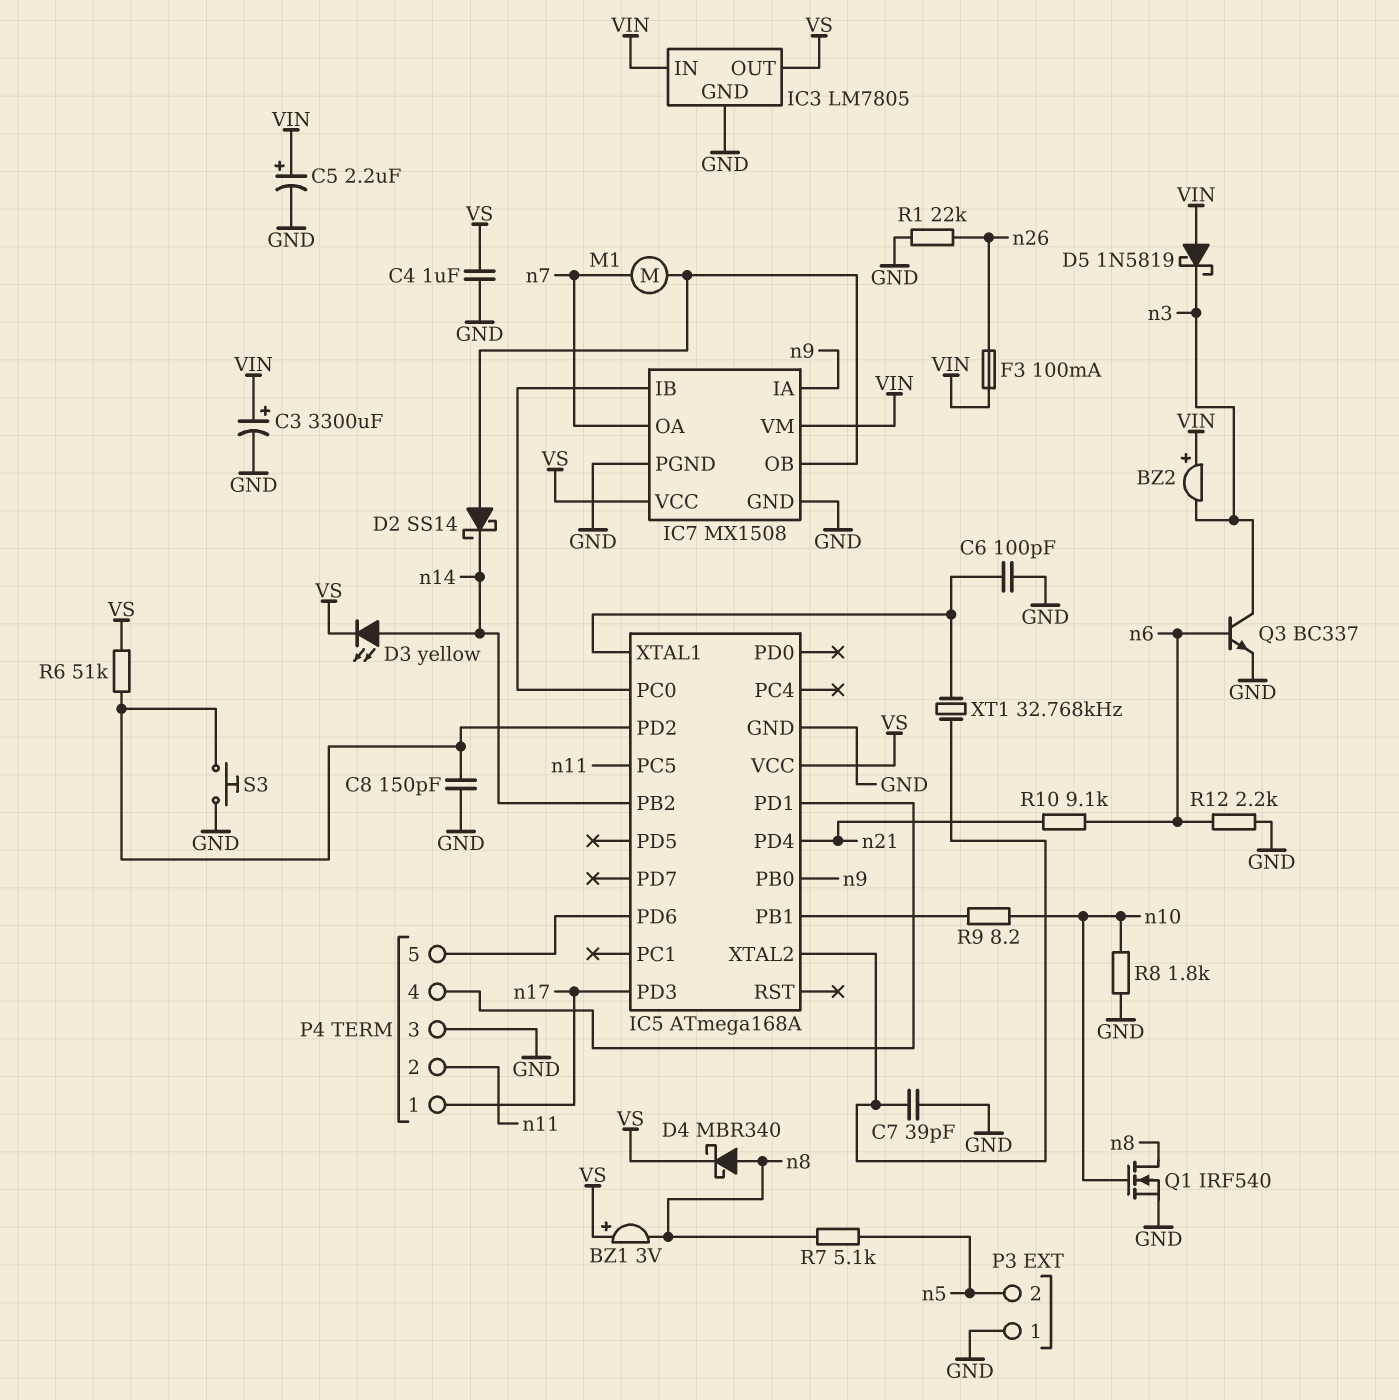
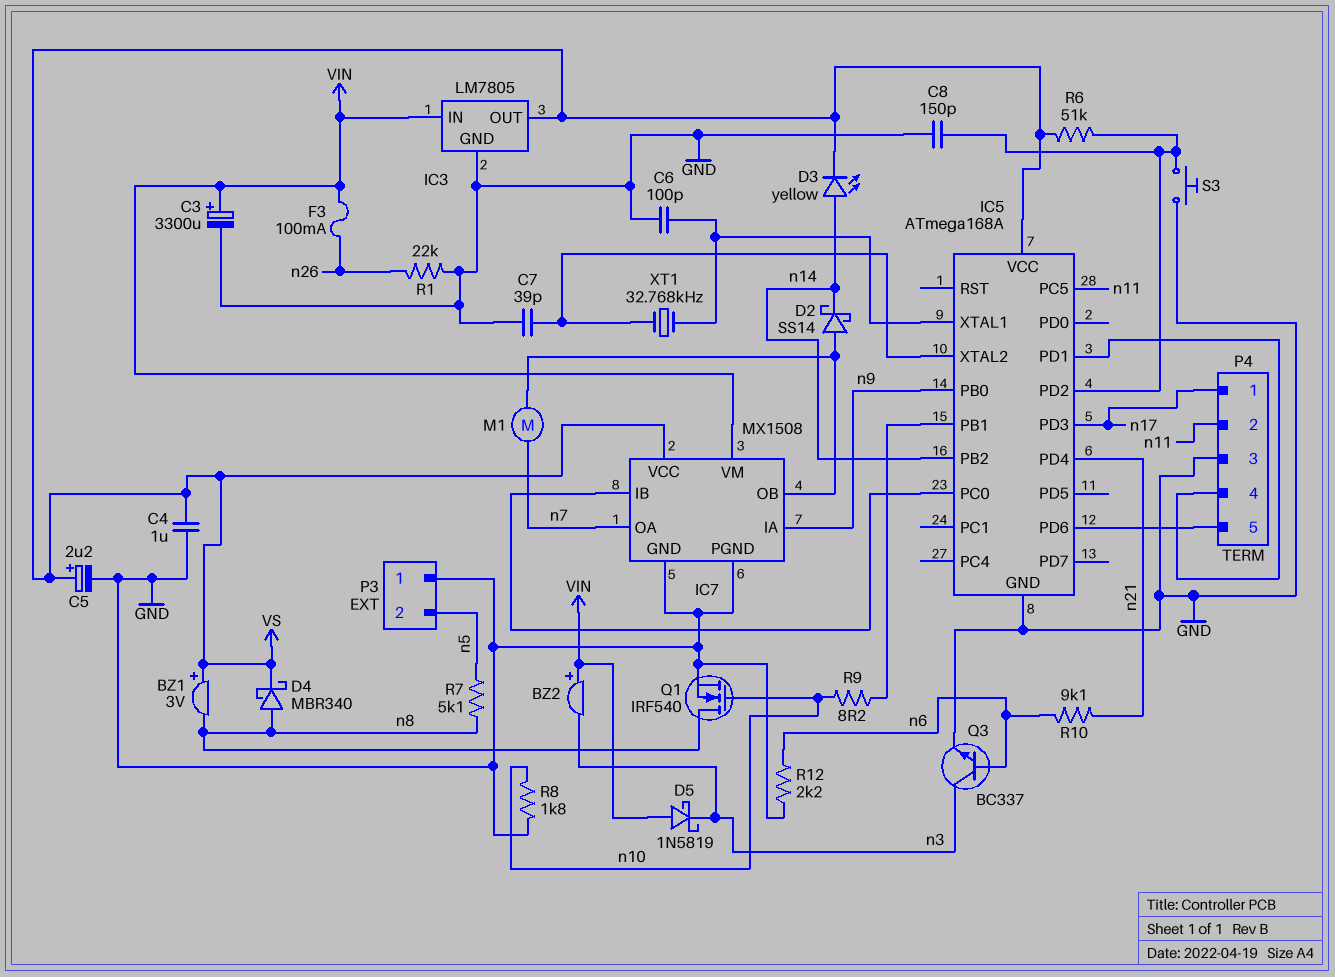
C5: 2.2uF (plus VIN, minus GND) -> 2.2uF (plus VS, minus GND)

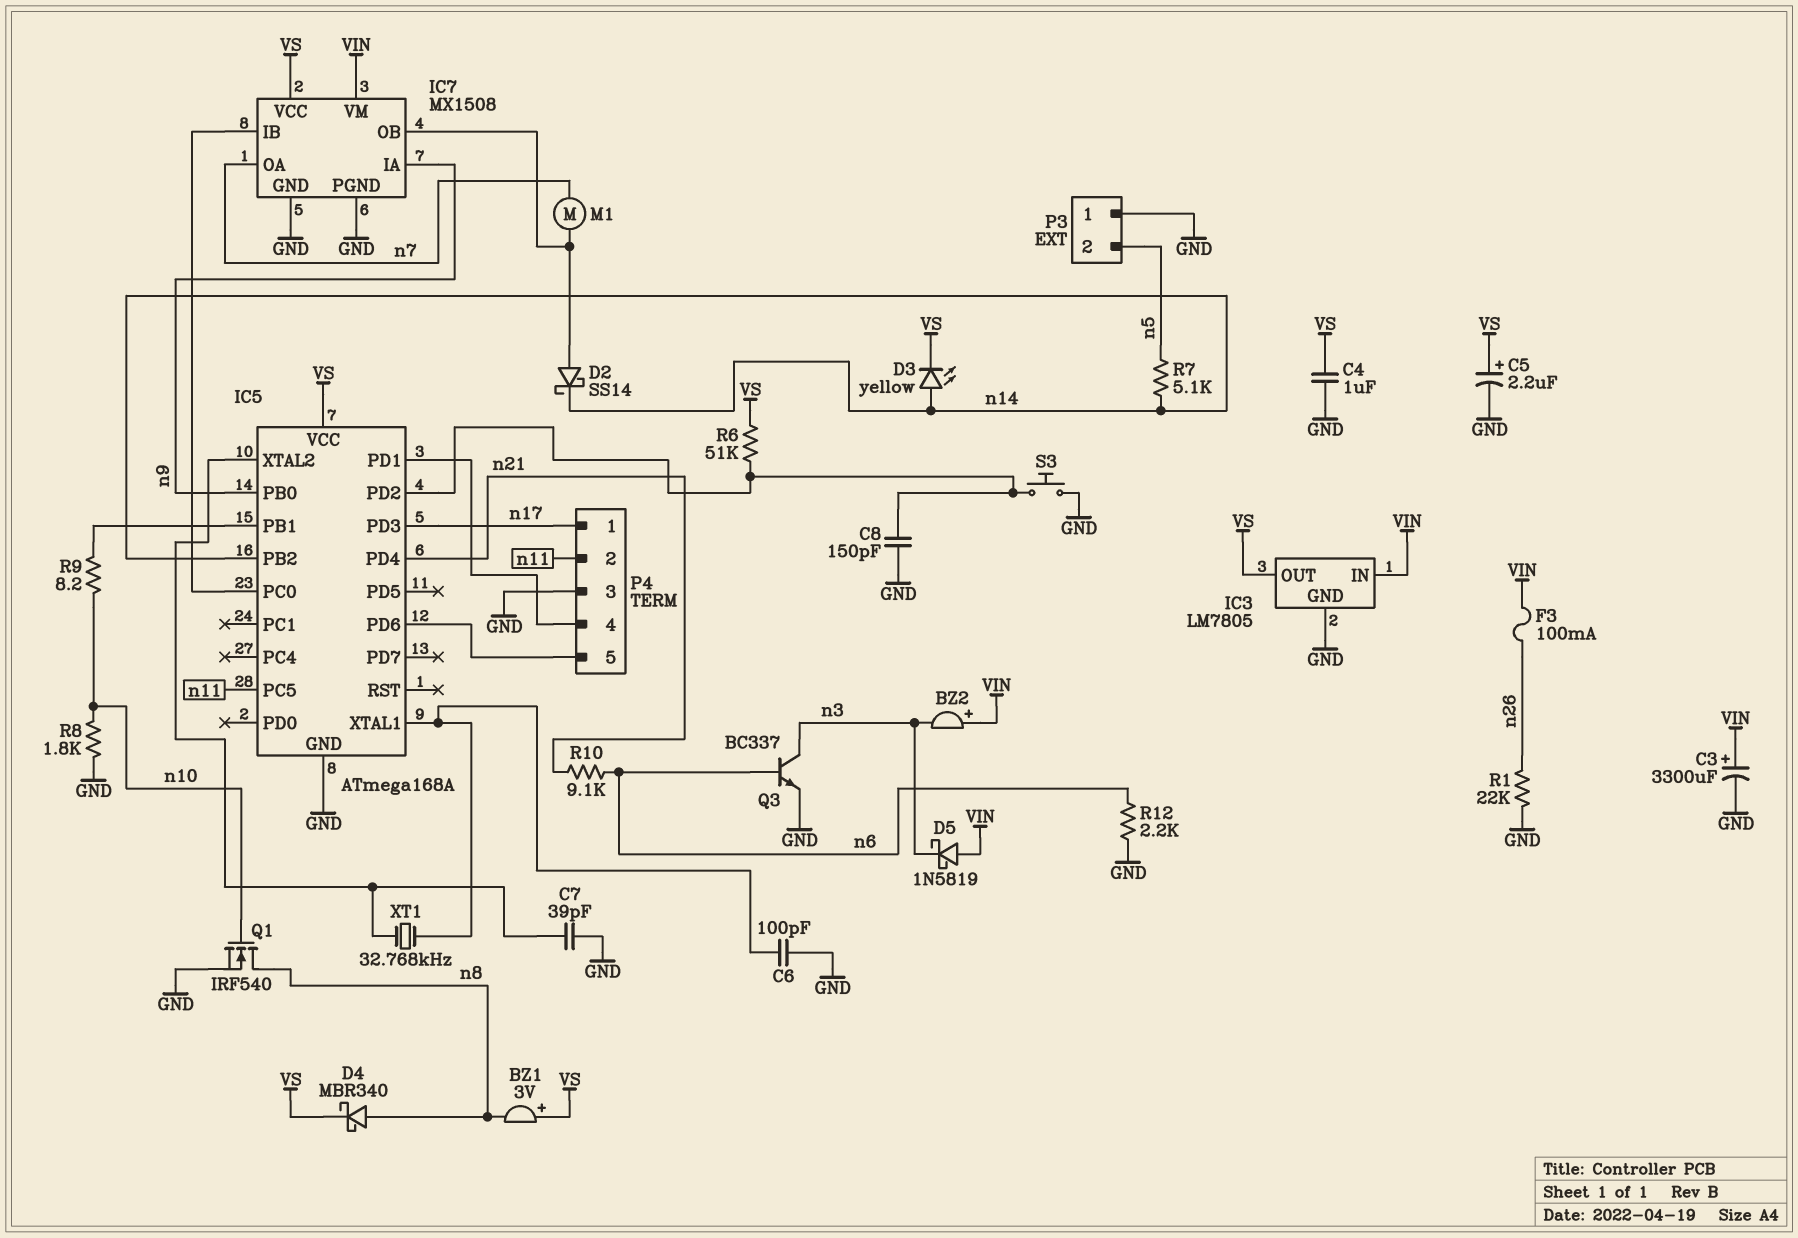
R7: 5.1k (n5, n8) -> 5.1k (n5, n14)

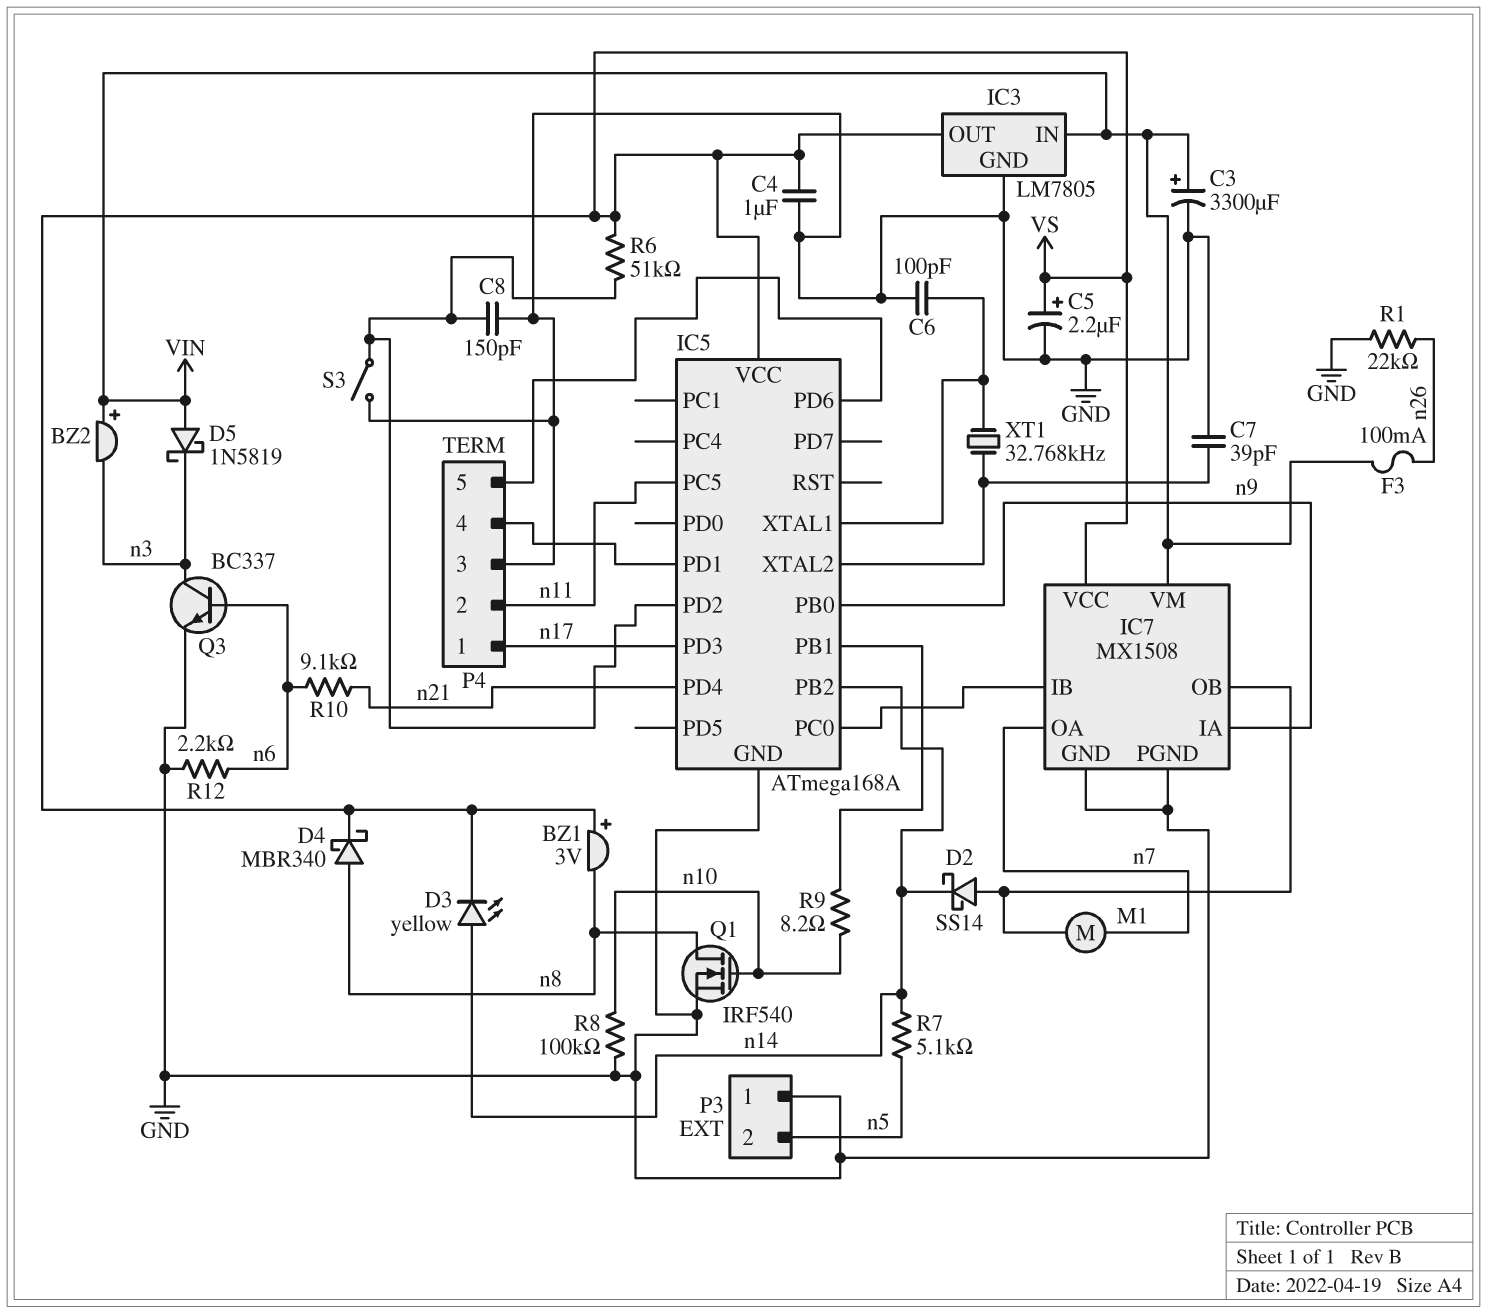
R8: 1.8k (GND, n10) -> 100k (GND, n10)
S3: button (GND, IC5/PD2) -> switch (GND, IC5/PD2)

